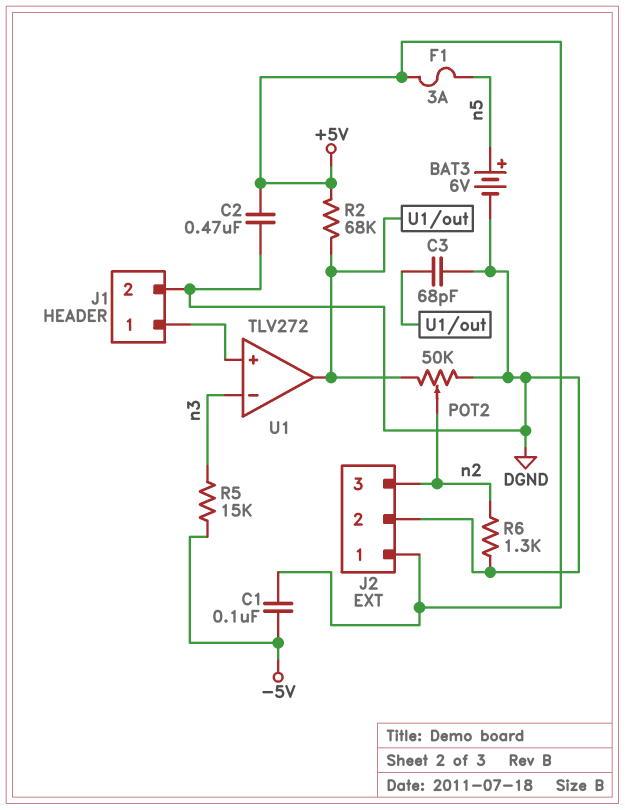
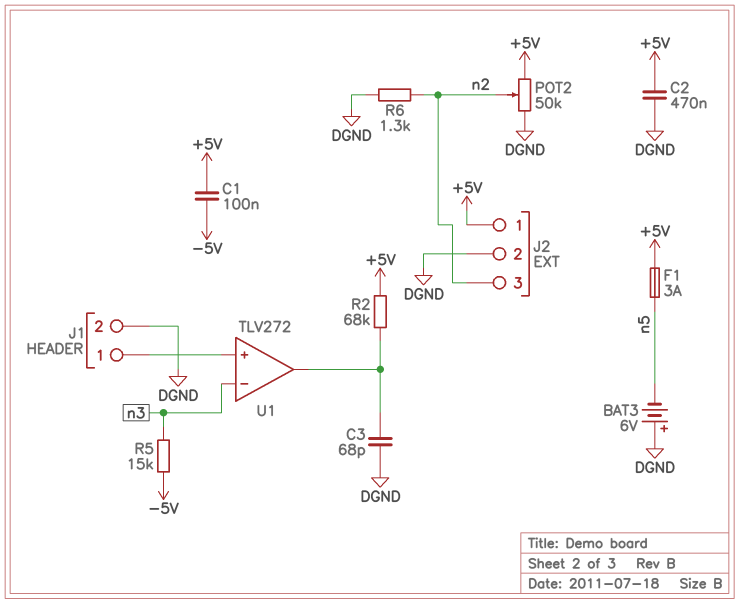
BAT3: 6V (plus n5, minus DGND) -> 6V (plus DGND, minus n5)
POT2: 50k (DGND, U1/out, wiper n2) -> 50k (+5V, DGND, wiper n2)

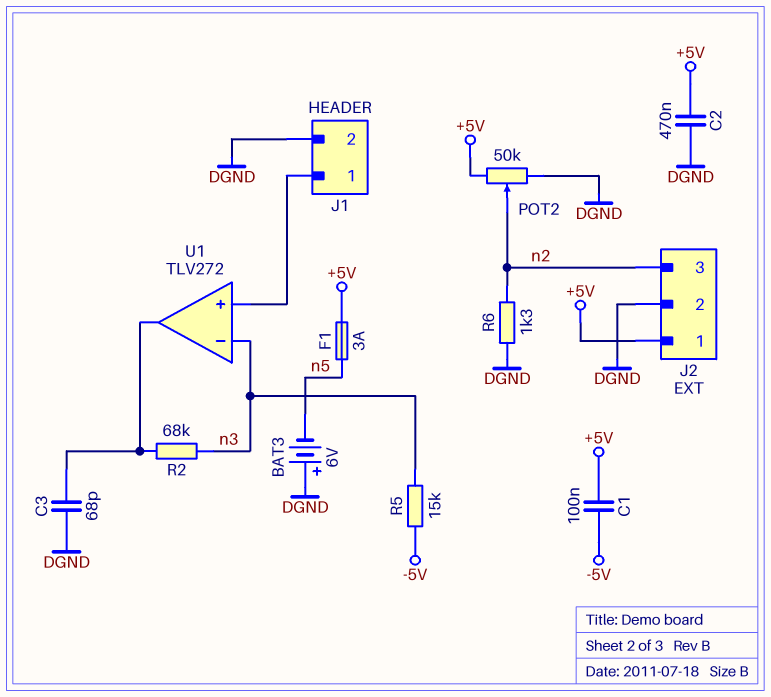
R2: 68k (+5V, U1/out) -> 68k (U1/out, n3)

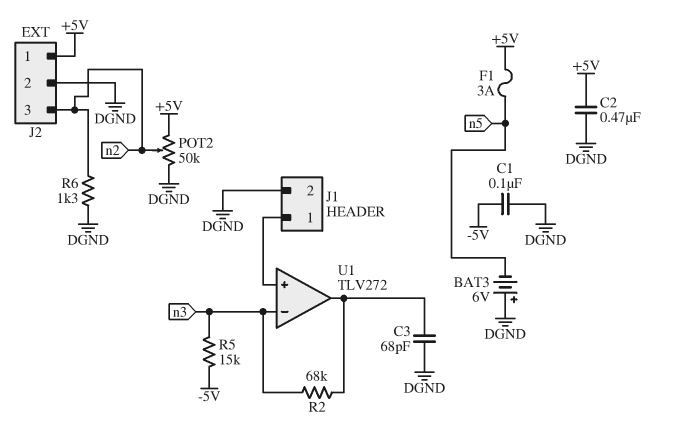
C1: 100nF (+5V, -5V) -> 100nF (-5V, DGND)

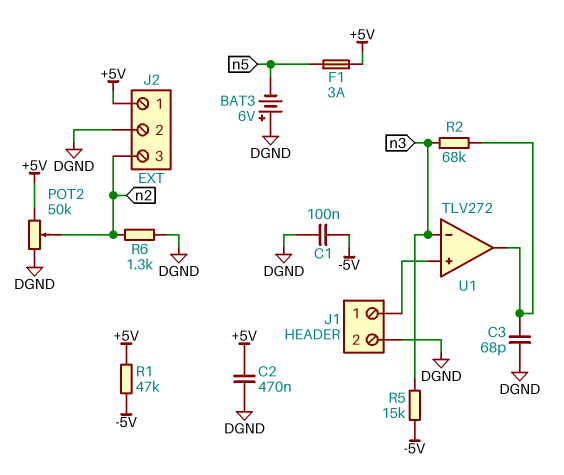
R1: none -> 47k (+5V, -5V)

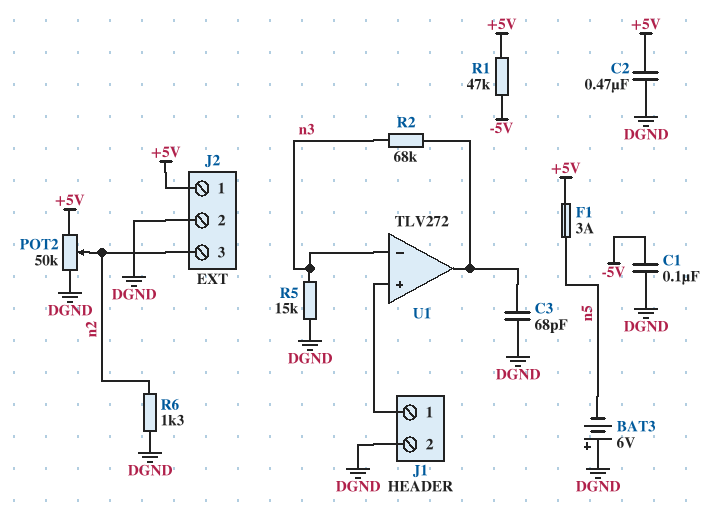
R5: 15k (-5V, n3) -> 15k (DGND, n3)

